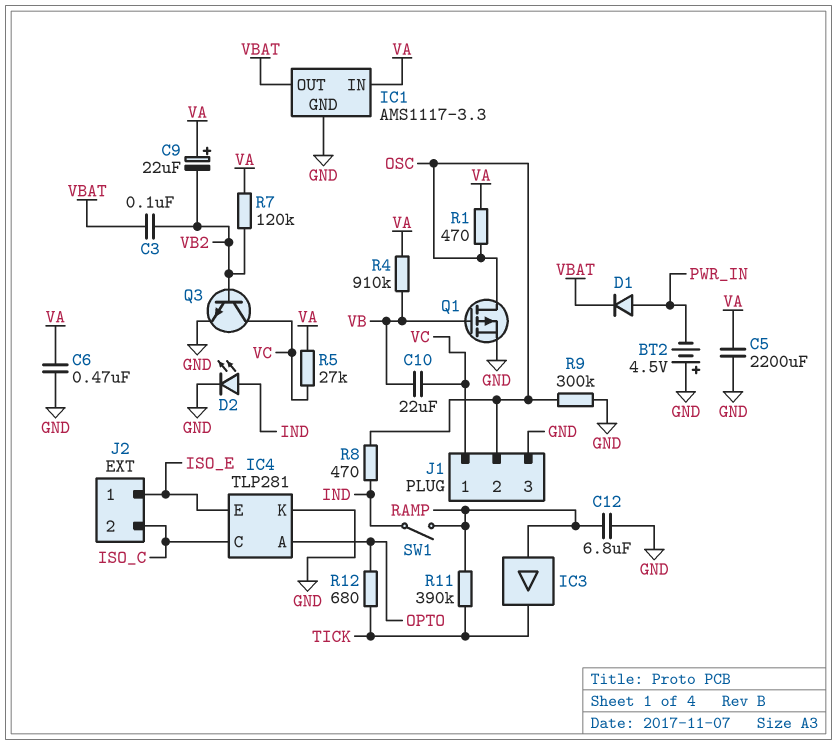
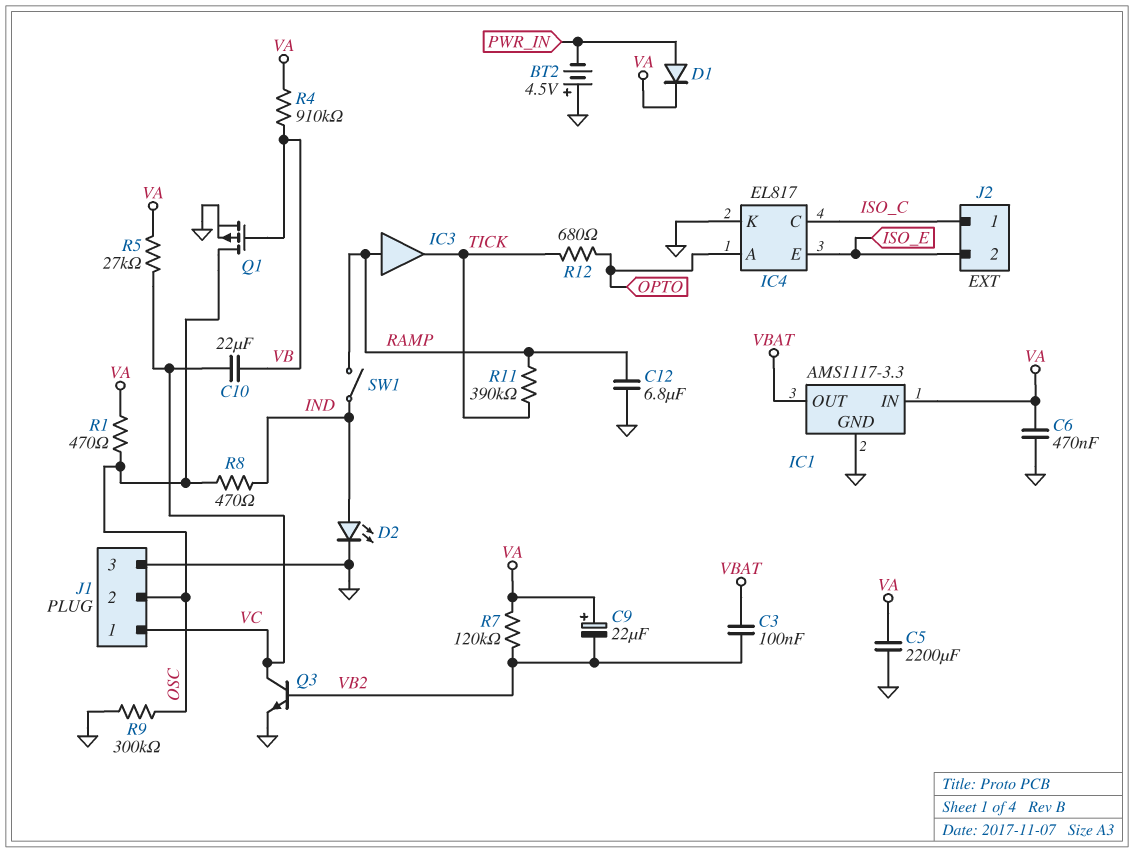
D1: diode (A PWR_IN, K VBAT) -> diode (A PWR_IN, K VA)
IC4: TLP281 -> EL817
J2 pin 1: ISO_E -> ISO_C
J2 pin 2: ISO_C -> ISO_E

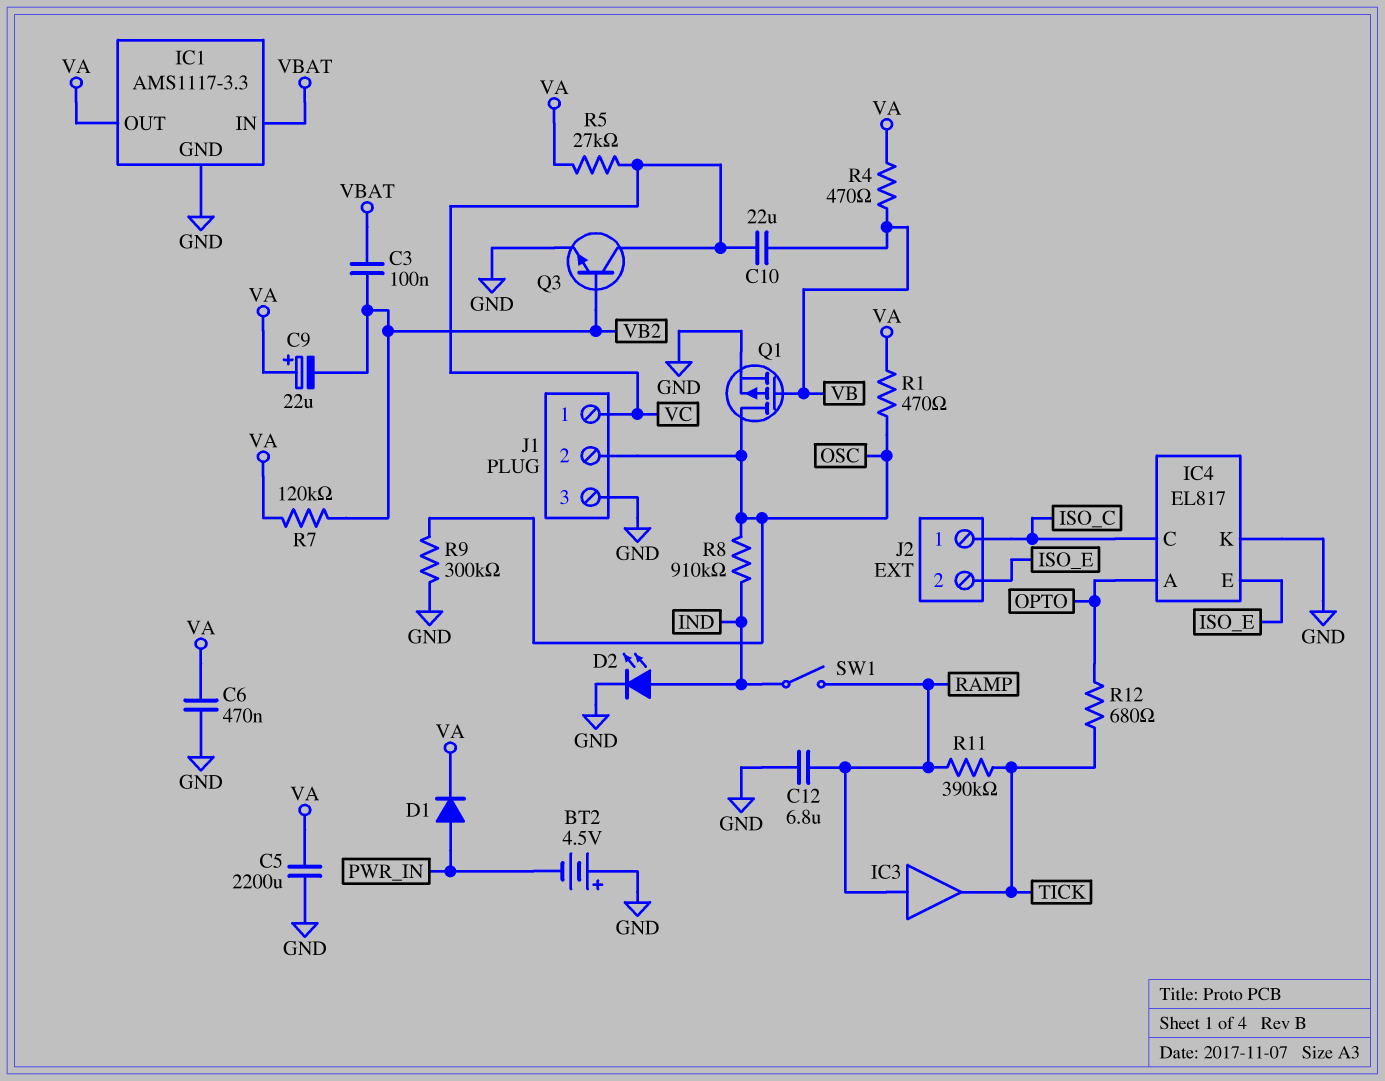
IC1 pin IN: VA -> VBAT
IC1 pin OUT: VBAT -> VA
R4: 910k (VA, VB) -> 470 (VA, VB)
R8: 470 (IND, OSC) -> 910k (IND, OSC)

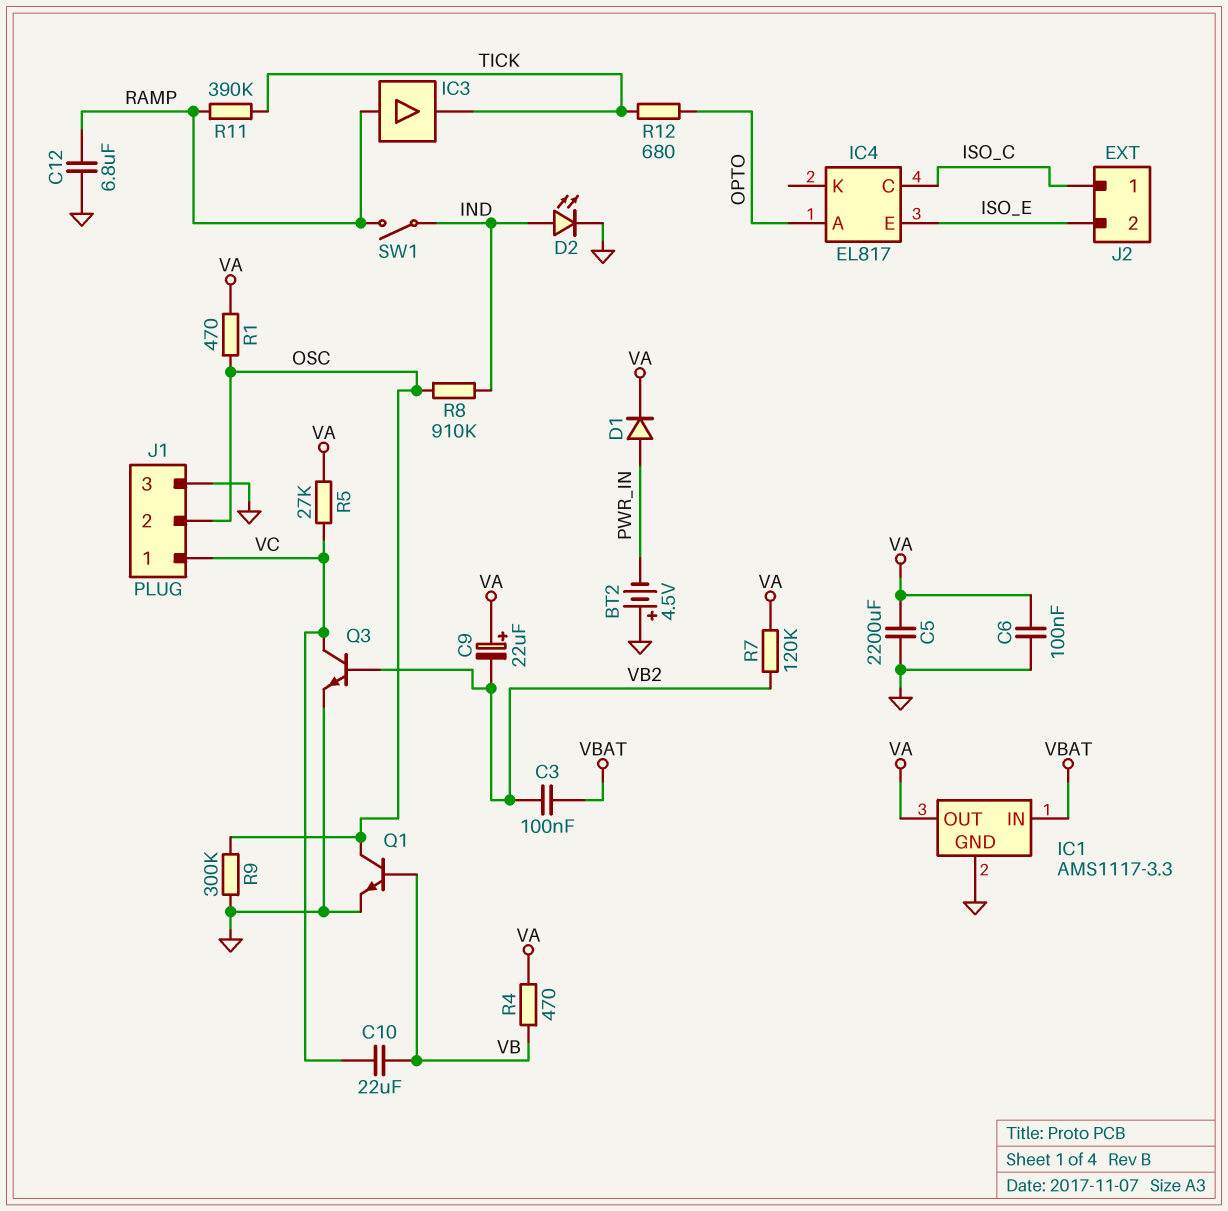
C6: 470nF (GND, VA) -> 100nF (GND, VA)
IC4 pin K: GND -> none
Q1: PMOS (G VB, D OSC, S GND) -> NPN (B VB, C OSC, E GND)

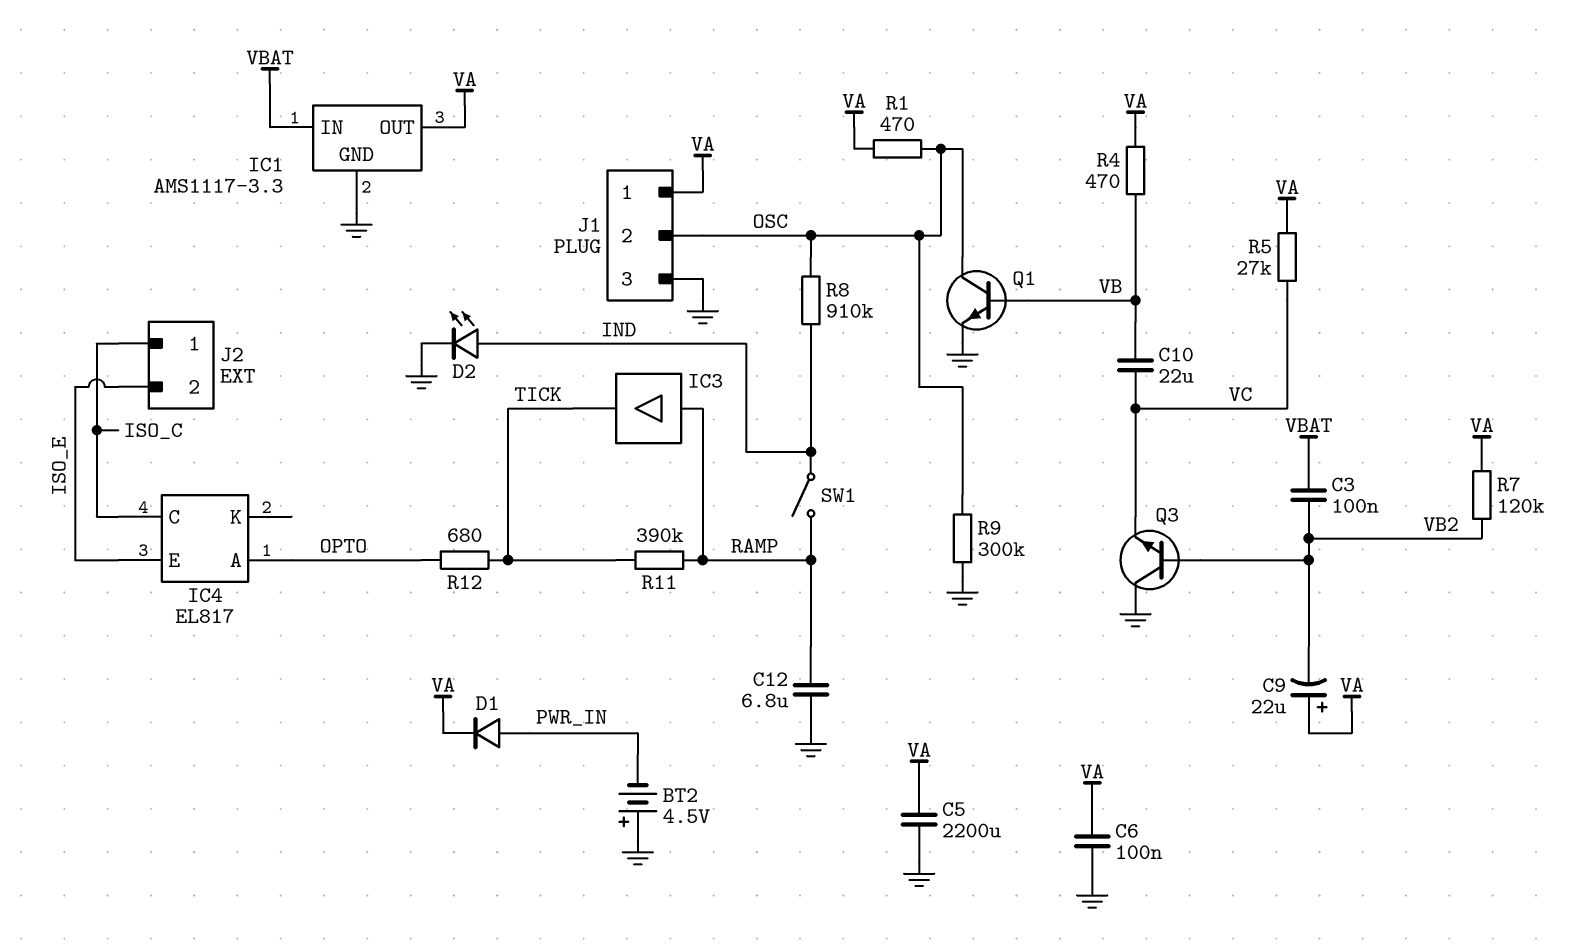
J1 pin 1: VC -> VA
Q3: NPN (B VB2, C VC, E GND) -> NPN (B VB2, C GND, E VC)

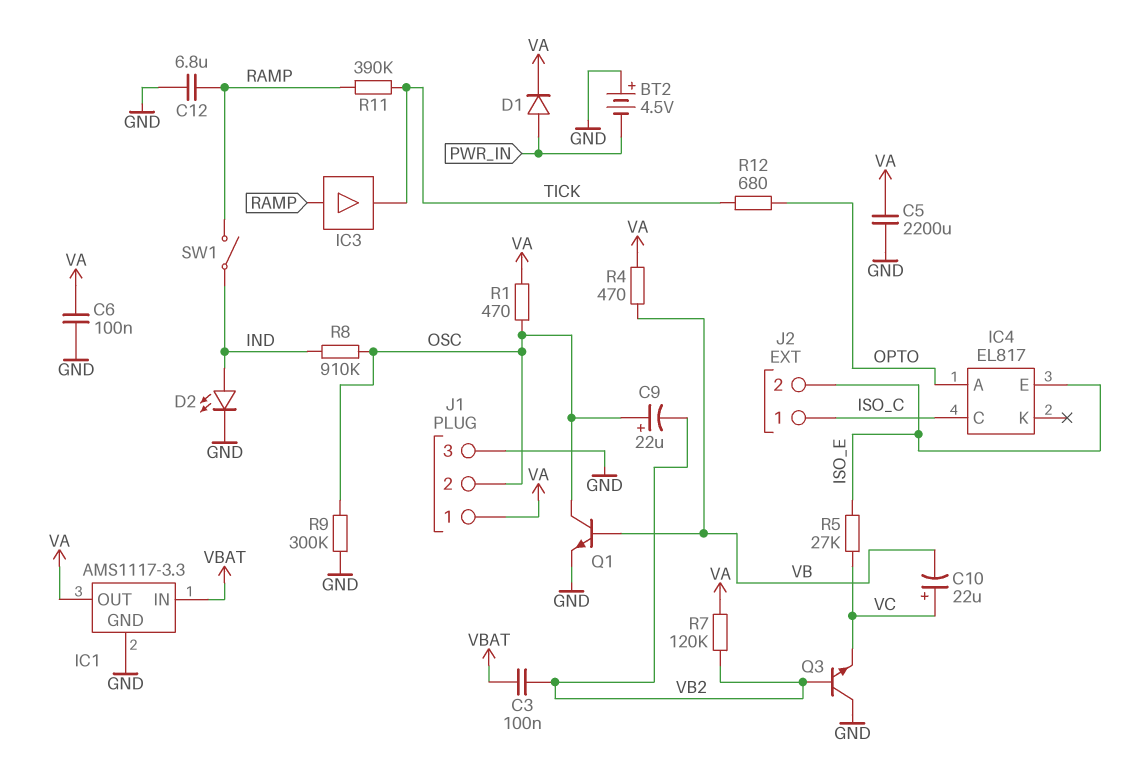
C9: 22uF (plus VA, minus VB2) -> 22uF (plus OSC, minus VB2)
C10: 22uF (VB, VC) -> 22uF (plus VC, minus VB)
R5: 27k (VA, VC) -> 27k (ISO_E, VC)

